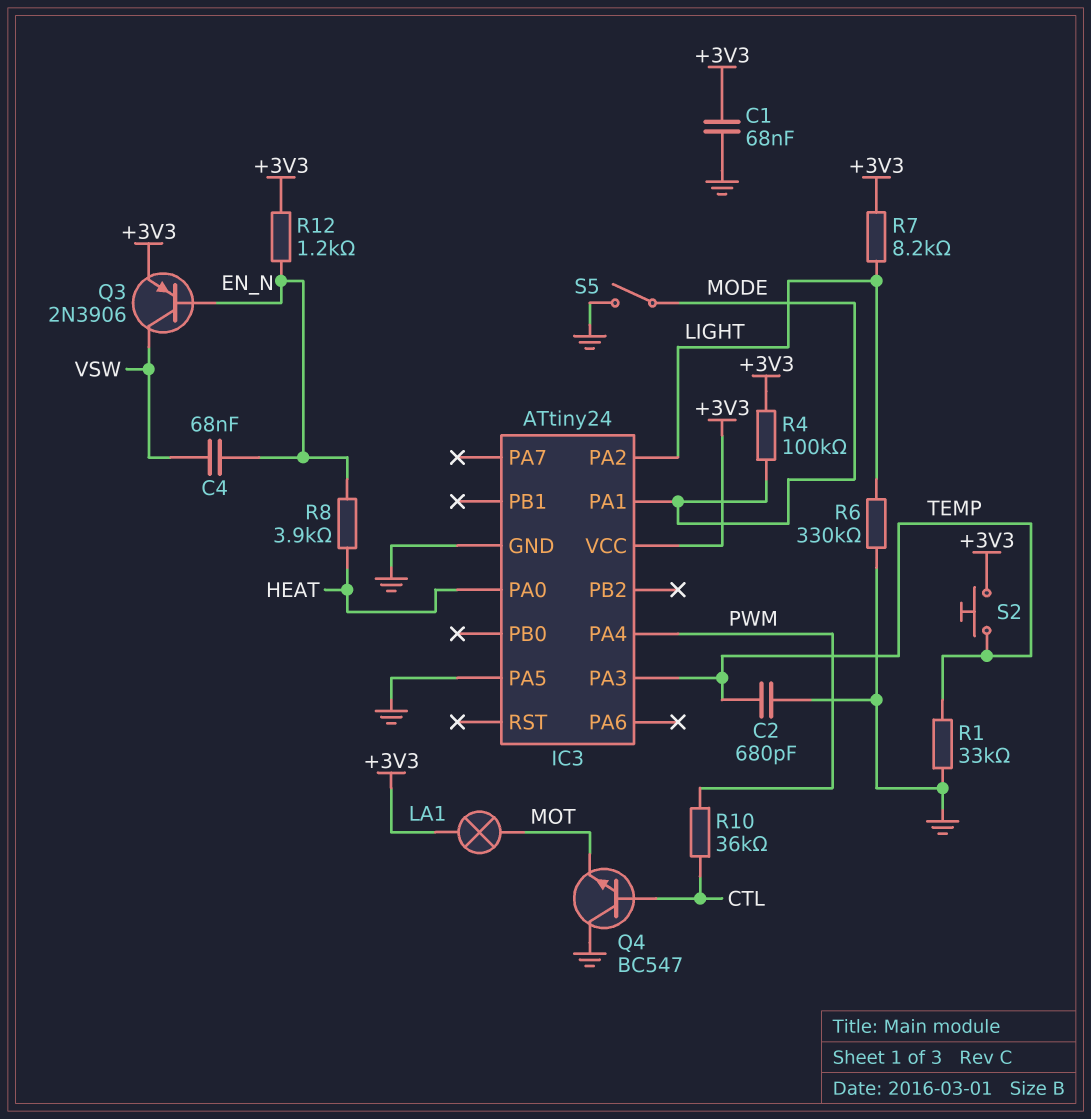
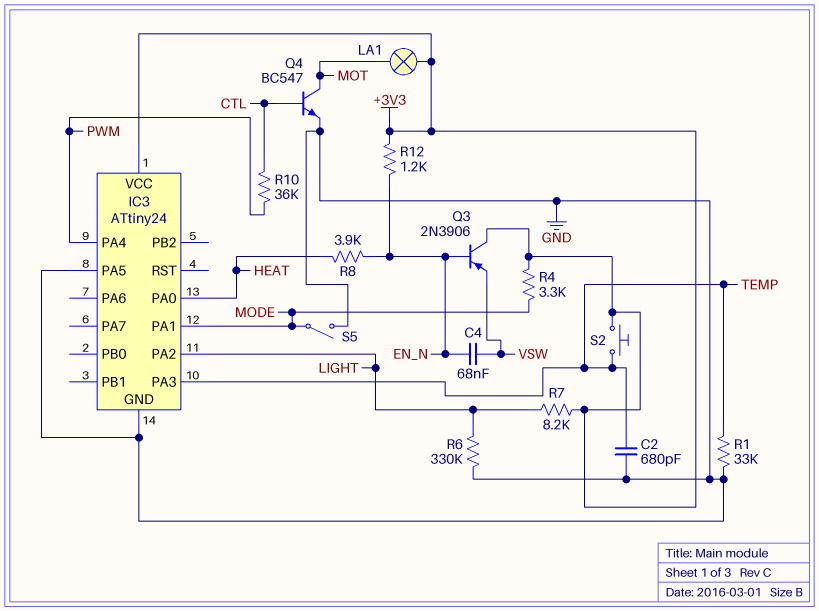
C1: 68nF (+3V3, GND) -> none
Q3: PNP 2N3906 (B EN_N, C VSW, E +3V3) -> PNP 2N3906 (B EN_N, C +3V3, E VSW)
Q4: NPN BC547 (B CTL, C GND, E MOT) -> NPN BC547 (B CTL, C MOT, E GND)
R4: 100k (+3V3, MODE) -> 3.3k (+3V3, MODE)

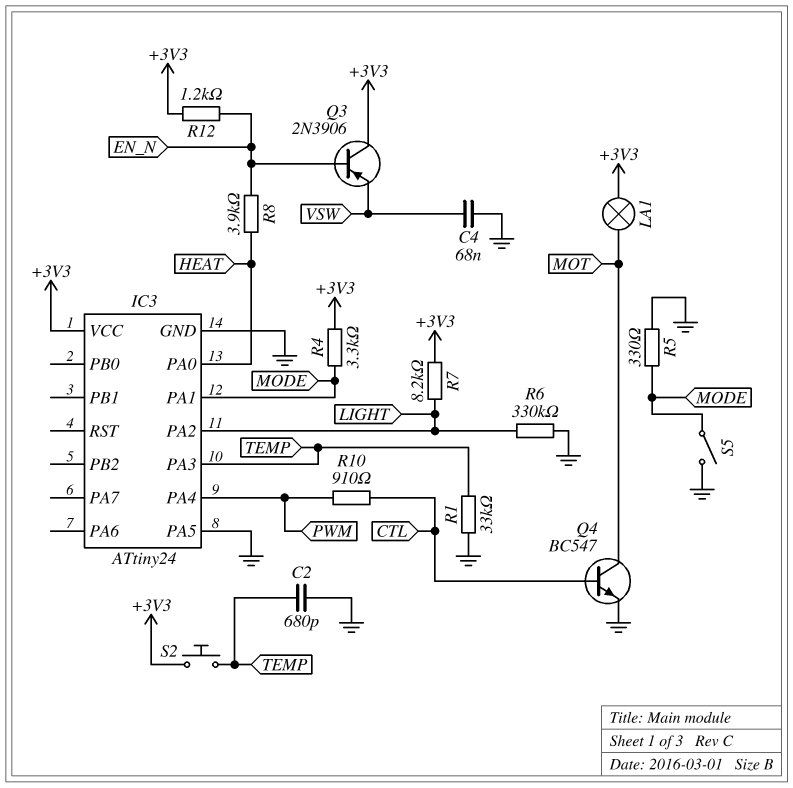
C4: 68nF (EN_N, VSW) -> 68nF (GND, VSW)
R5: none -> 330 (GND, MODE)
R10: 36k (CTL, PWM) -> 910 (CTL, PWM)

